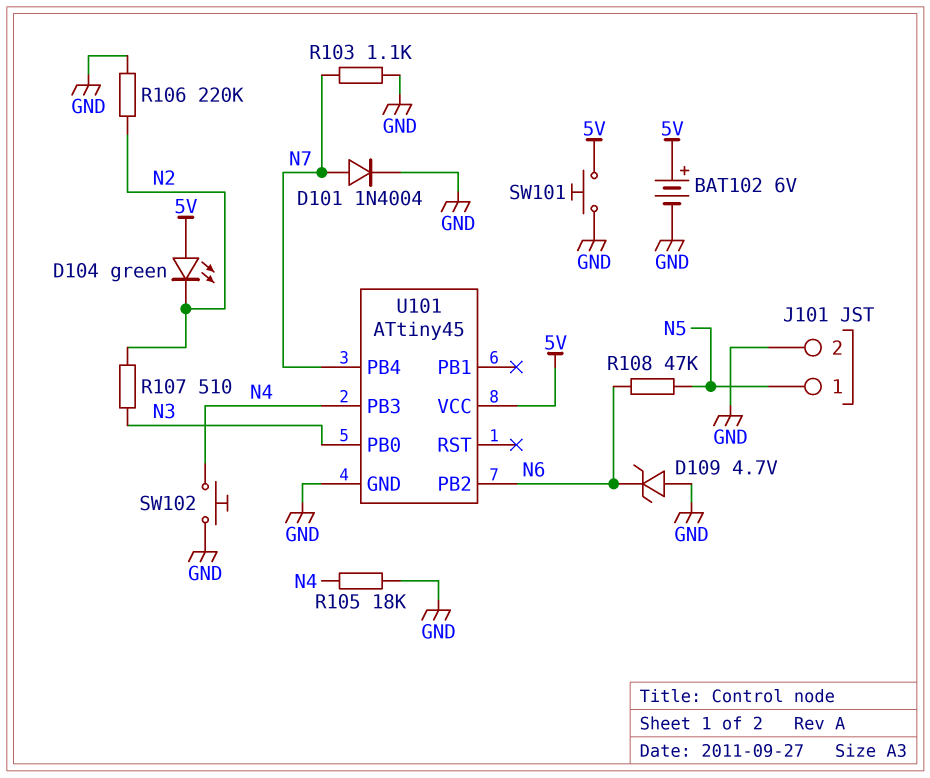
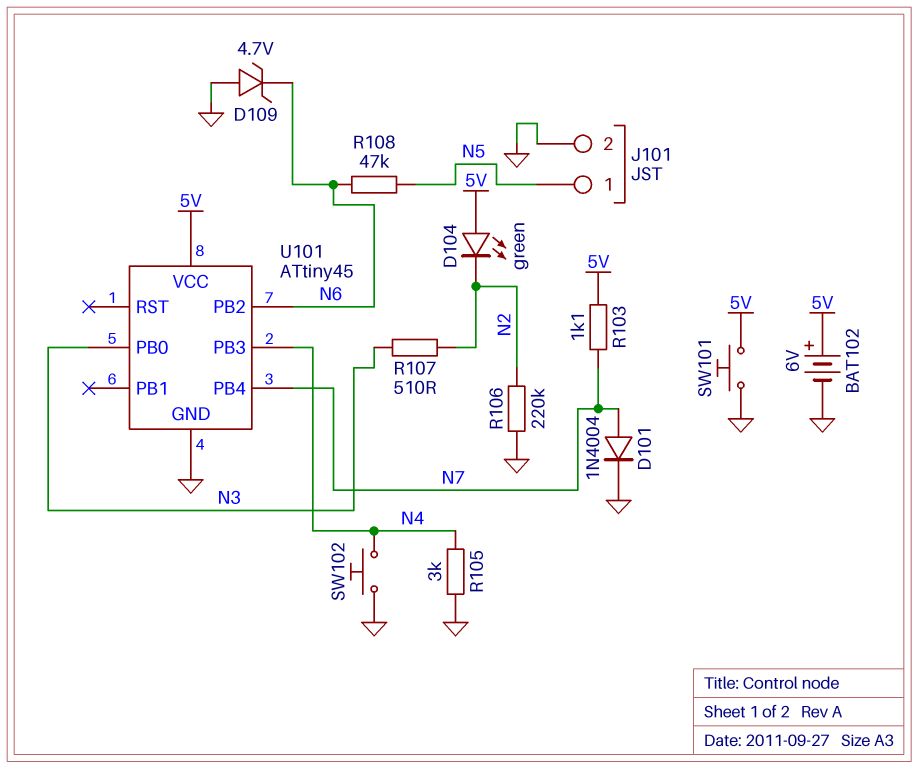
R103: 1.1k (GND, N7) -> 1.1k (5V, N7)
R105: 18k (GND, N4) -> 3k (GND, N4)

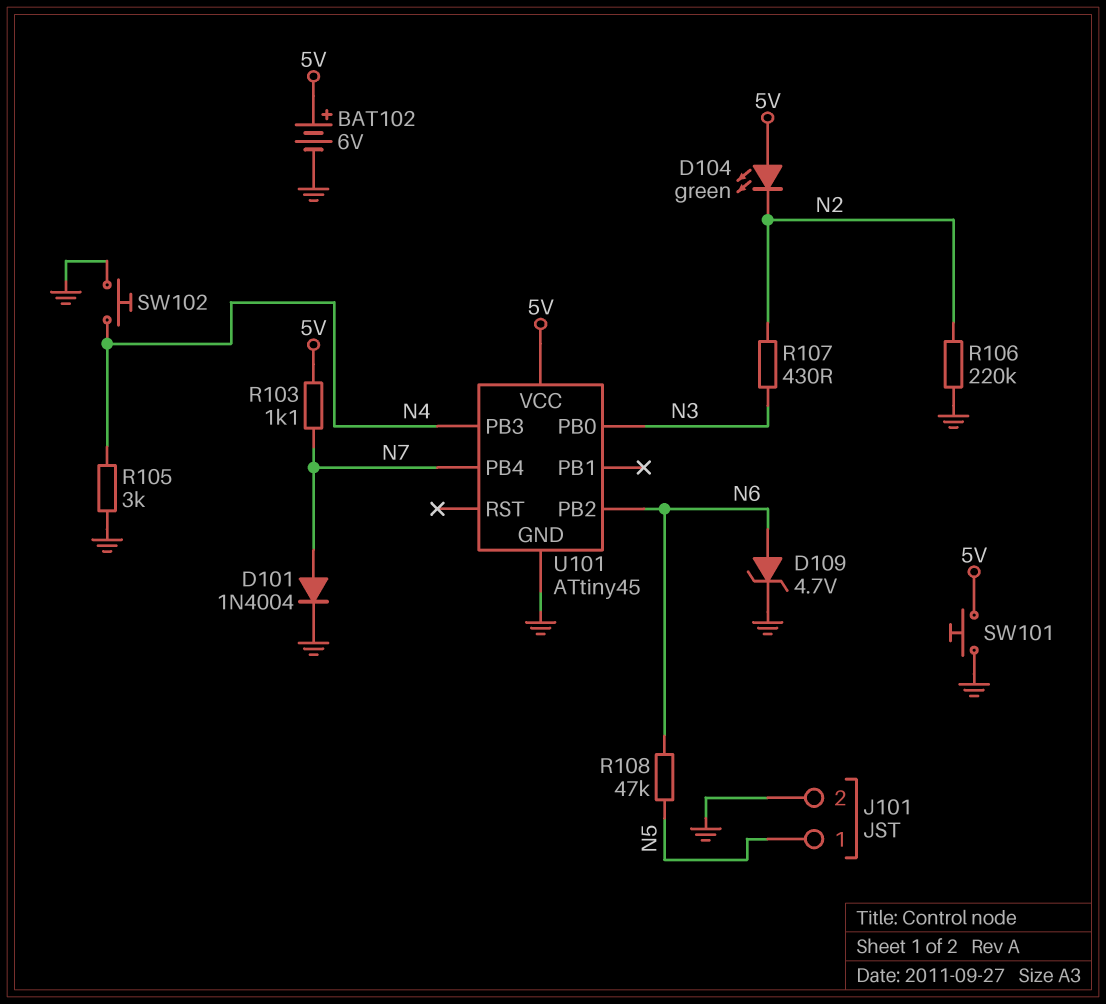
D109: zener 4.7V (A GND, K N6) -> zener 4.7V (A N6, K GND)
R107: 510 (N2, N3) -> 430 (N2, N3)

